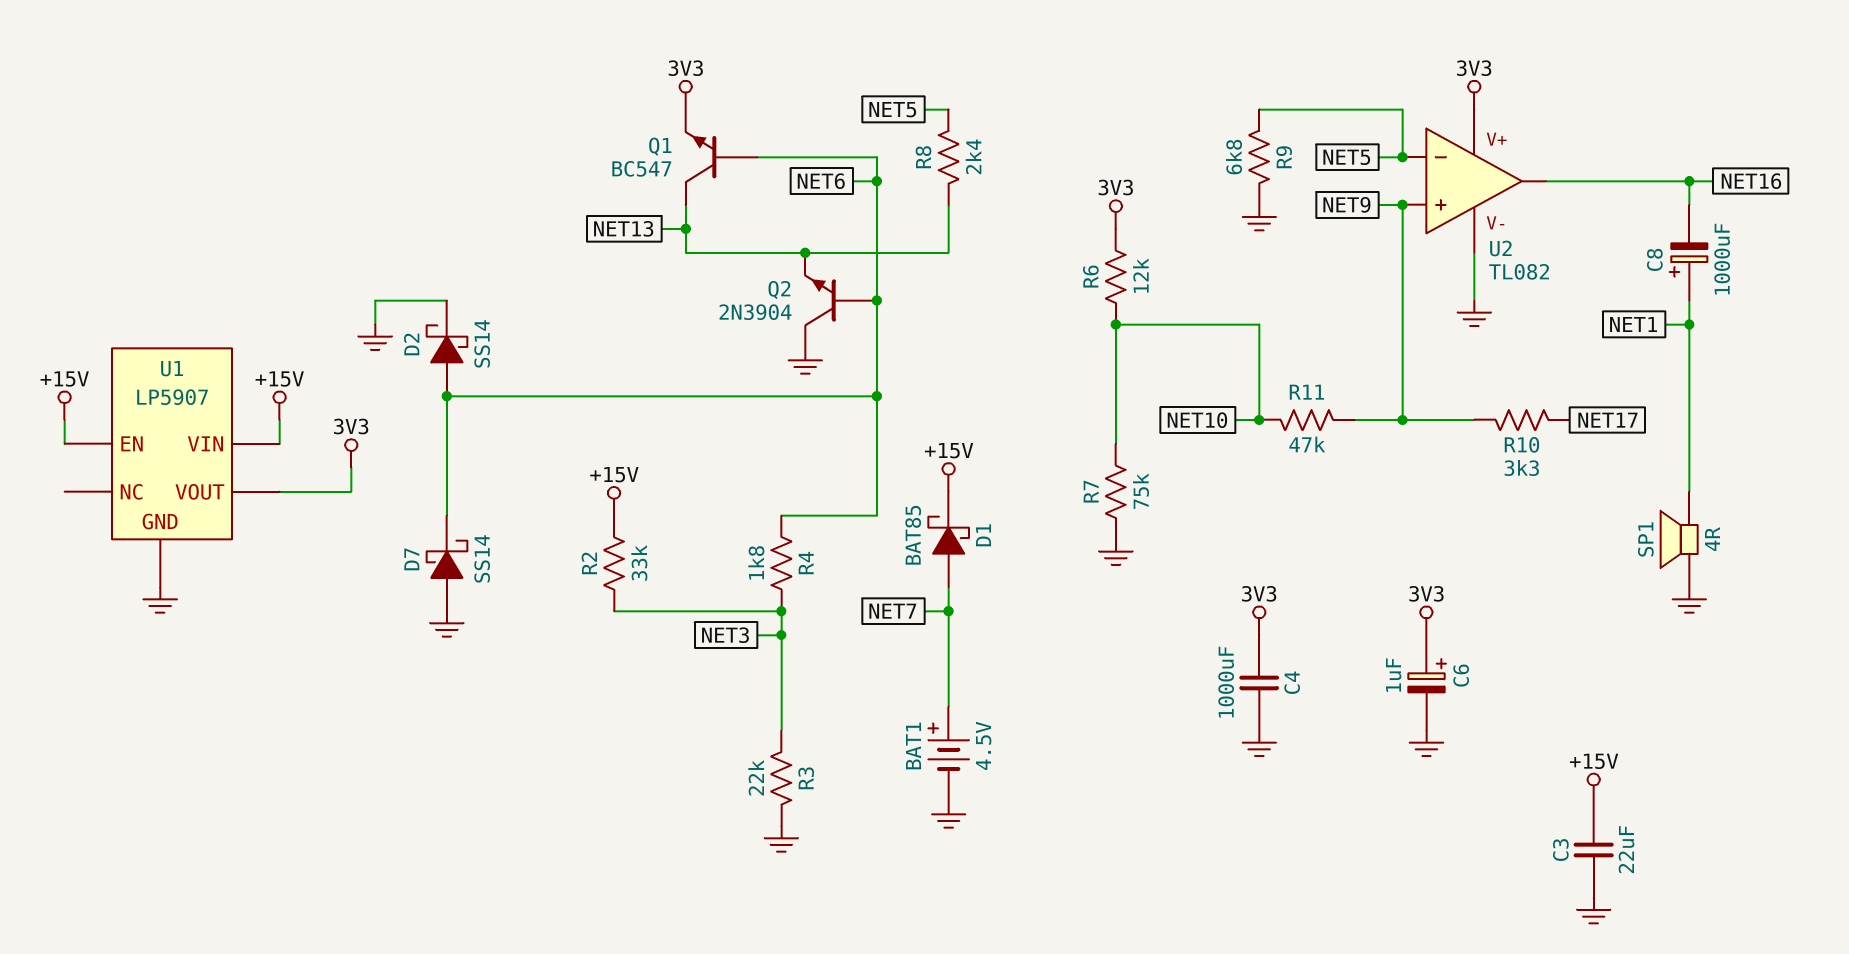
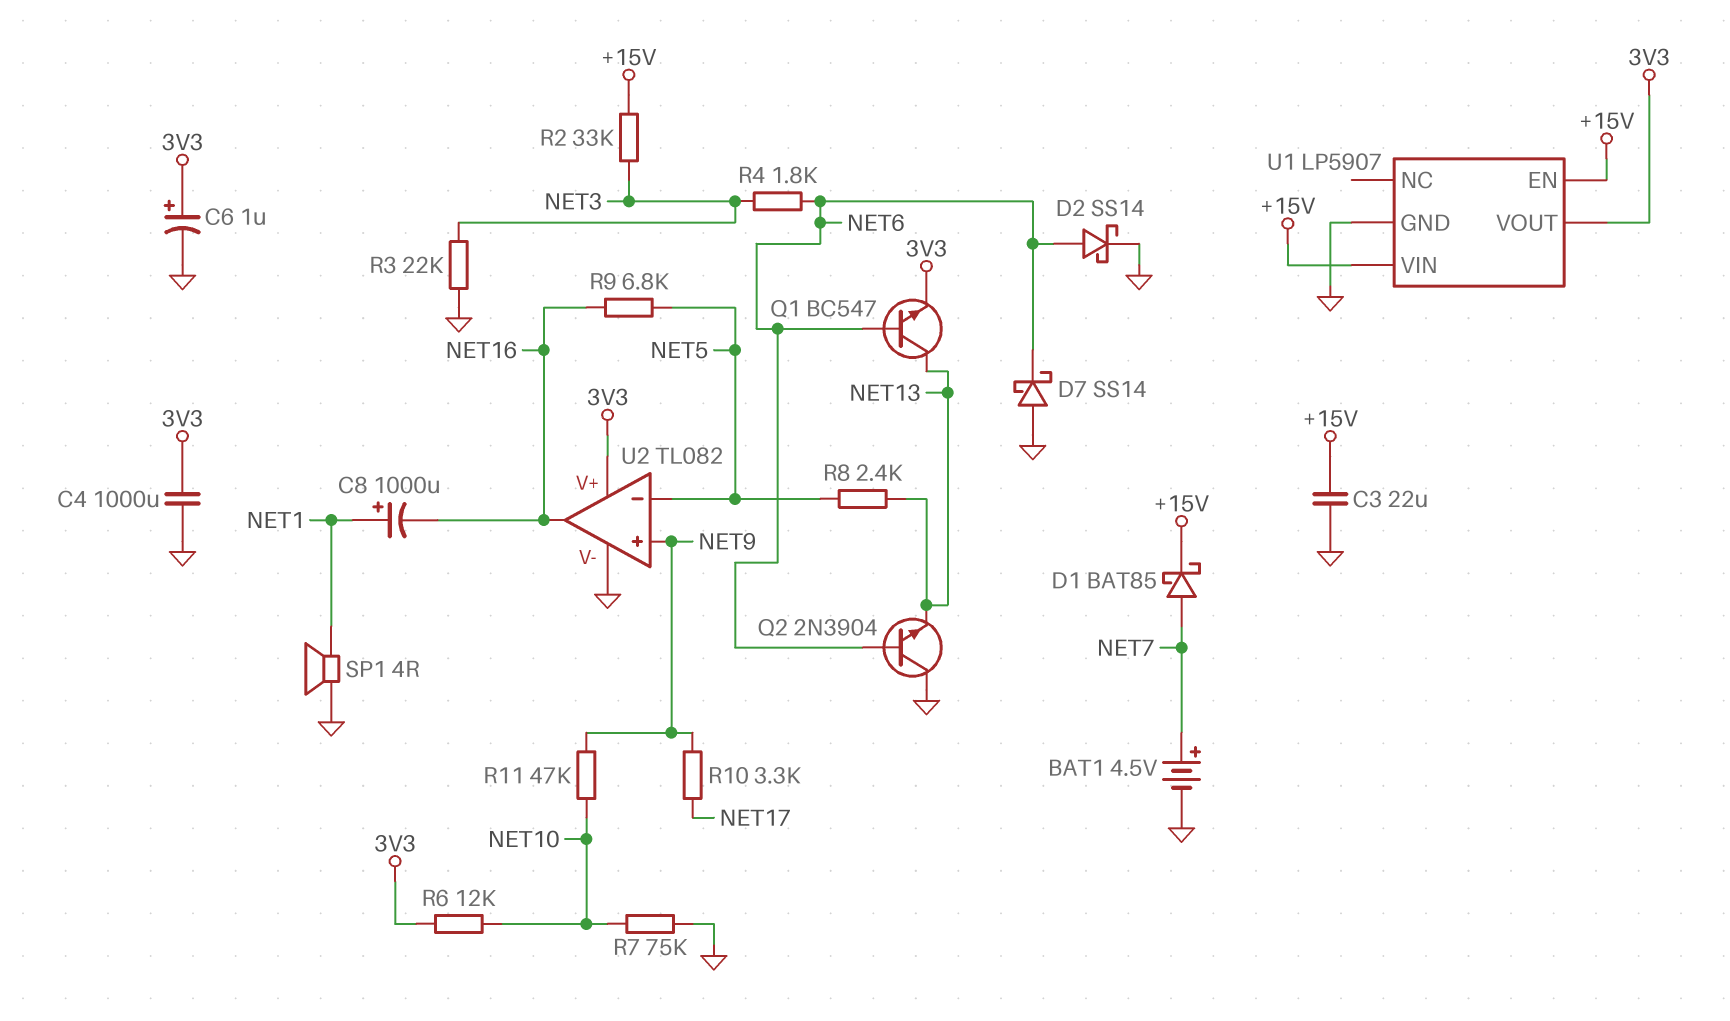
R9: 6.8k (GND, NET5) -> 6.8k (NET5, NET16)

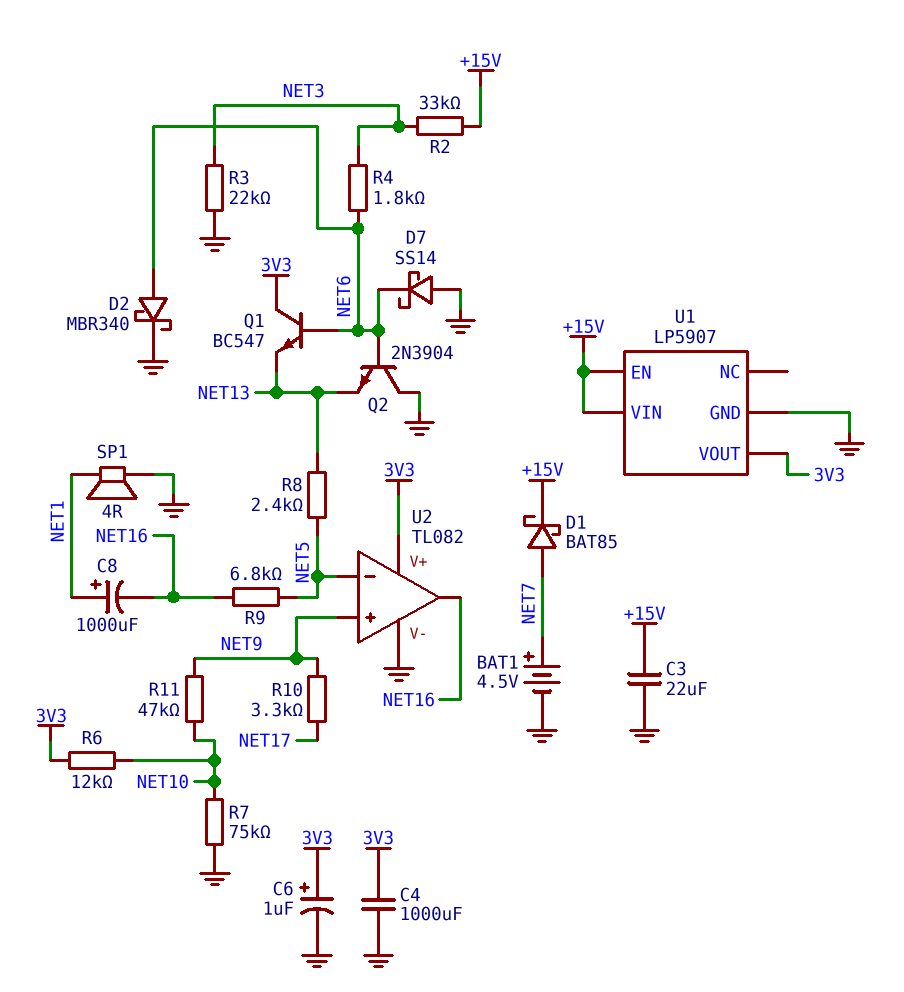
D2: schottky SS14 (A NET6, K GND) -> schottky MBR340 (A NET6, K GND)
Q1: NPN BC547 (B NET6, C NET13, E 3V3) -> NPN BC547 (B NET6, C 3V3, E NET13)

